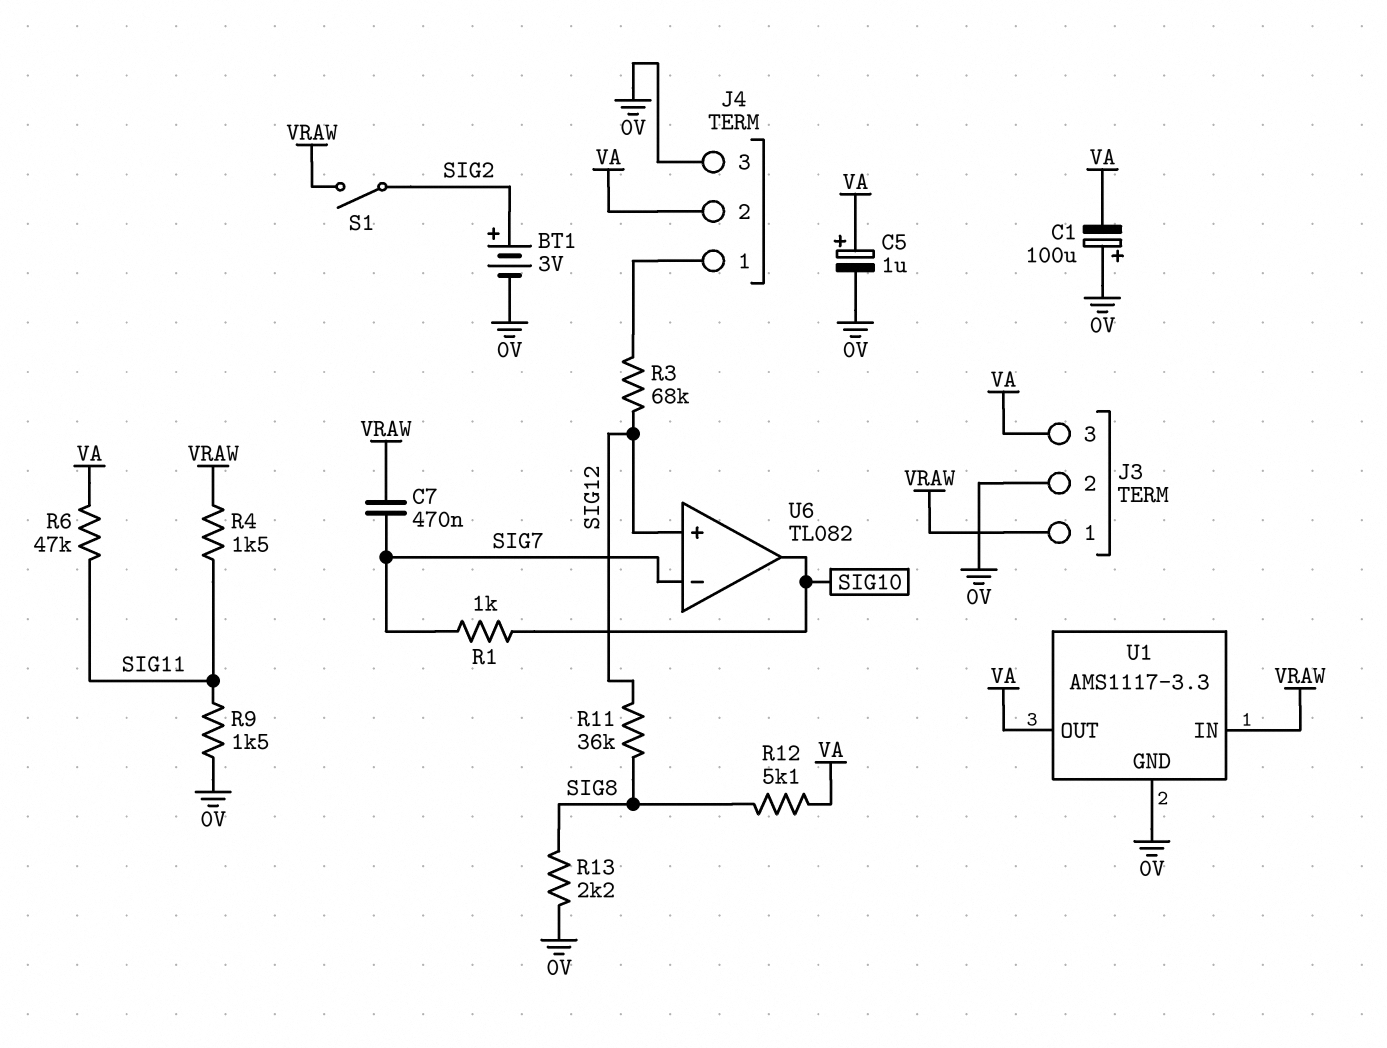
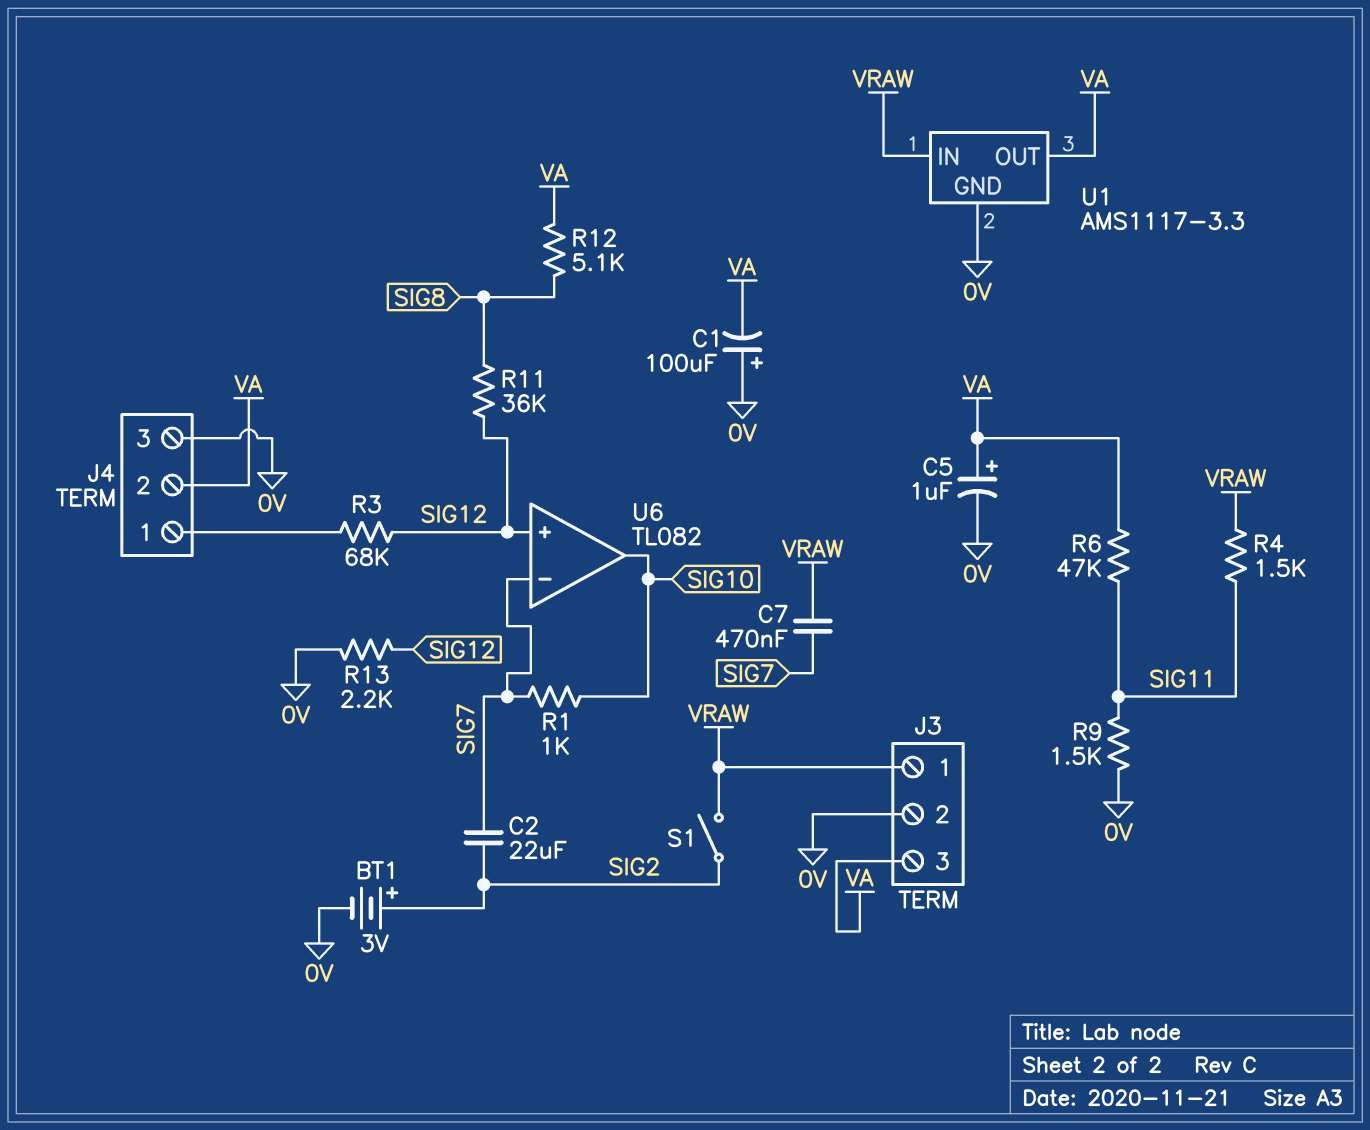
C2: none -> 22uF (SIG2, SIG7)
R13: 2.2k (0V, SIG8) -> 2.2k (0V, SIG12)

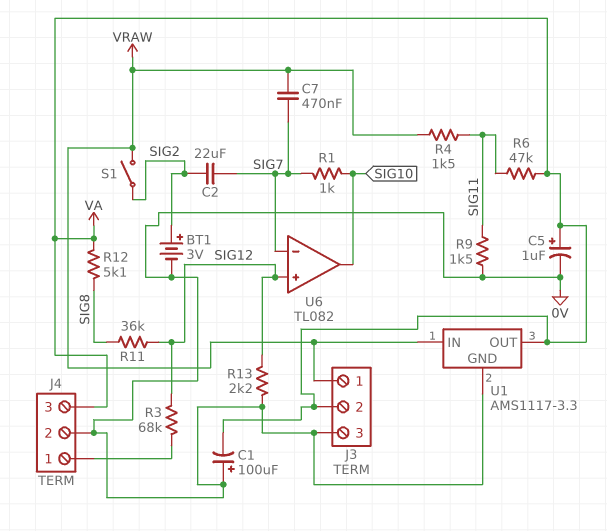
J3 pin 2: 0V -> VA
J3 pin 3: VA -> 0V
J4 pin 2: VA -> 0V
J4 pin 3: 0V -> VA

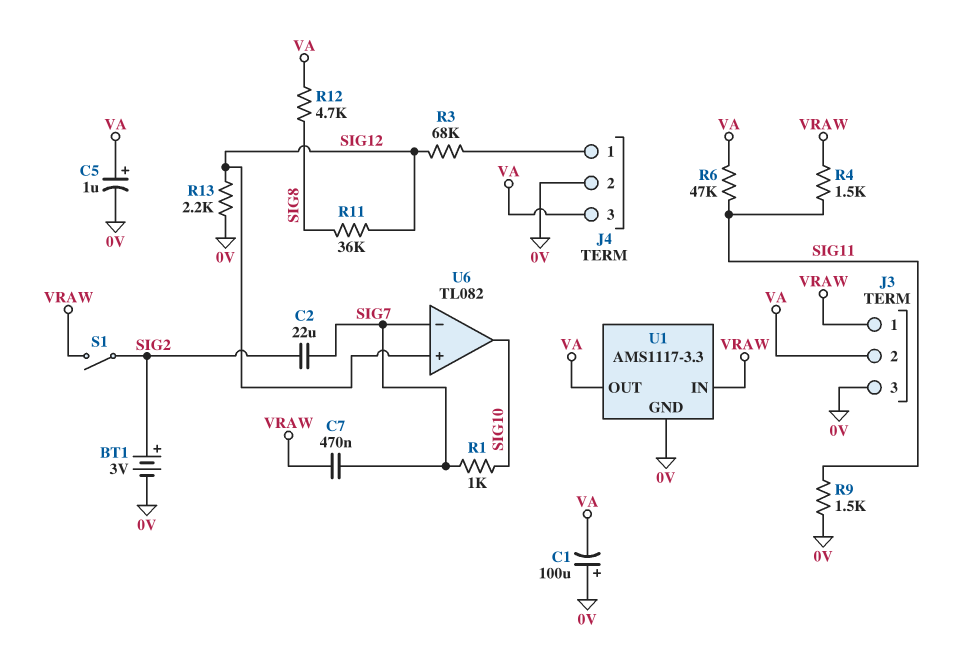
R12: 5.1k (SIG8, VA) -> 4.7k (SIG8, VA)

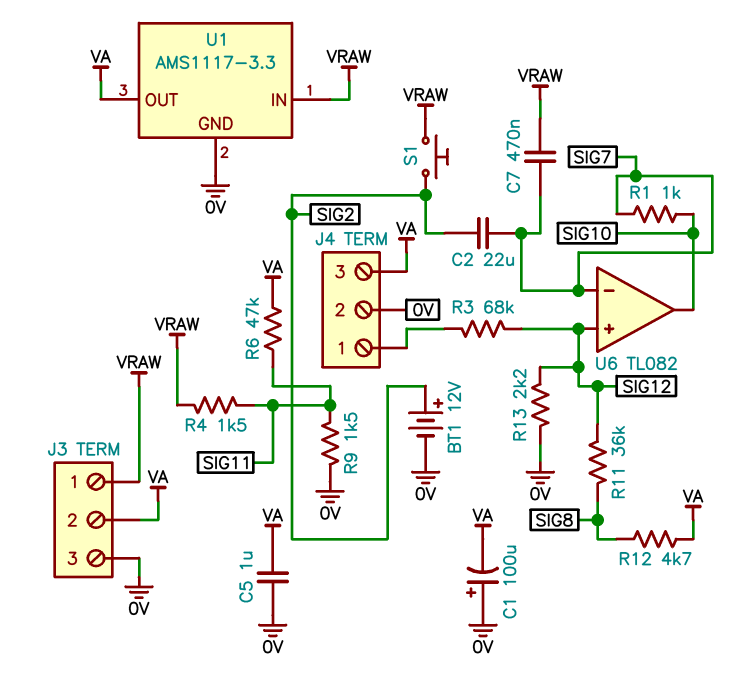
BT1: 3V (plus SIG2, minus 0V) -> 12V (plus SIG2, minus 0V)
C5: 1uF (plus VA, minus 0V) -> 1uF (0V, VA)
S1: switch (SIG2, VRAW) -> button (SIG2, VRAW)

